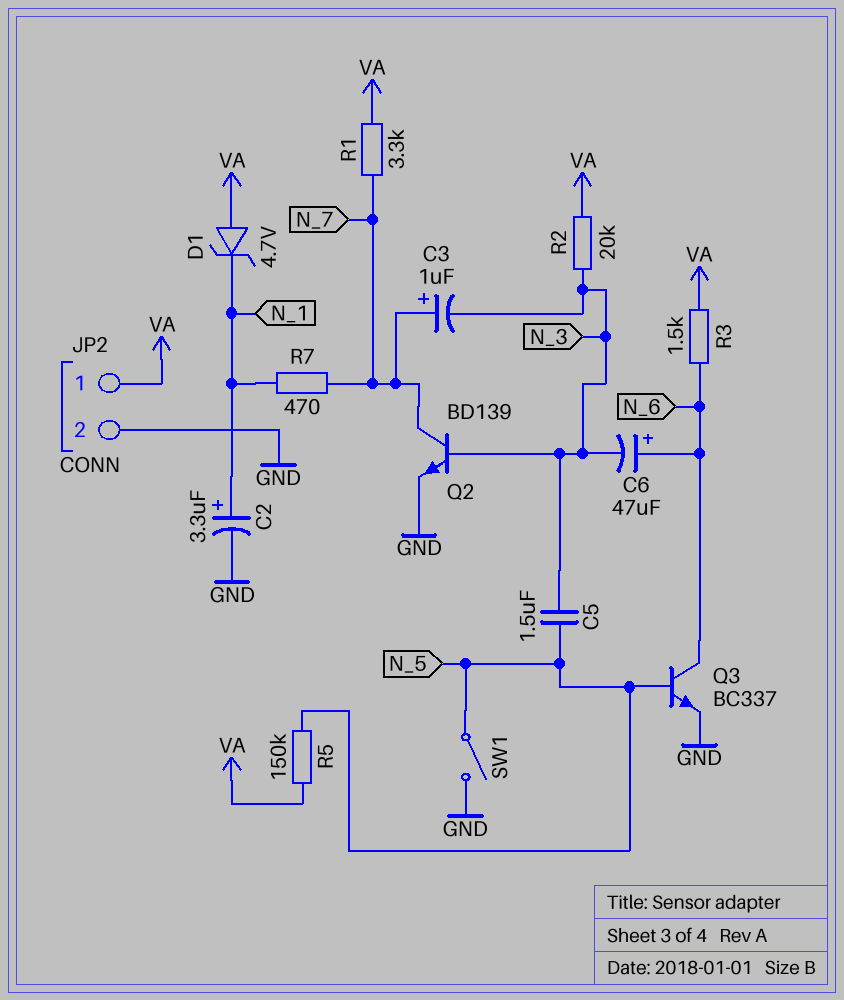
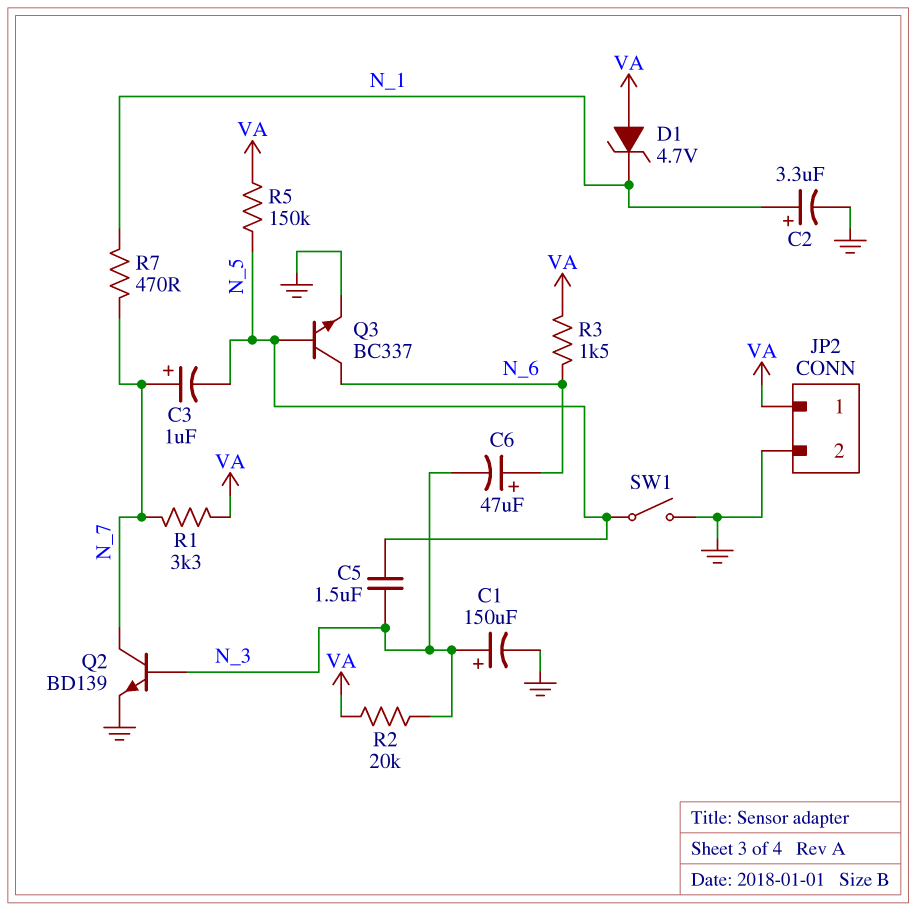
C1: none -> 150uF (plus N_3, minus GND)
C3: 1uF (plus N_7, minus N_3) -> 1uF (plus N_7, minus N_5)

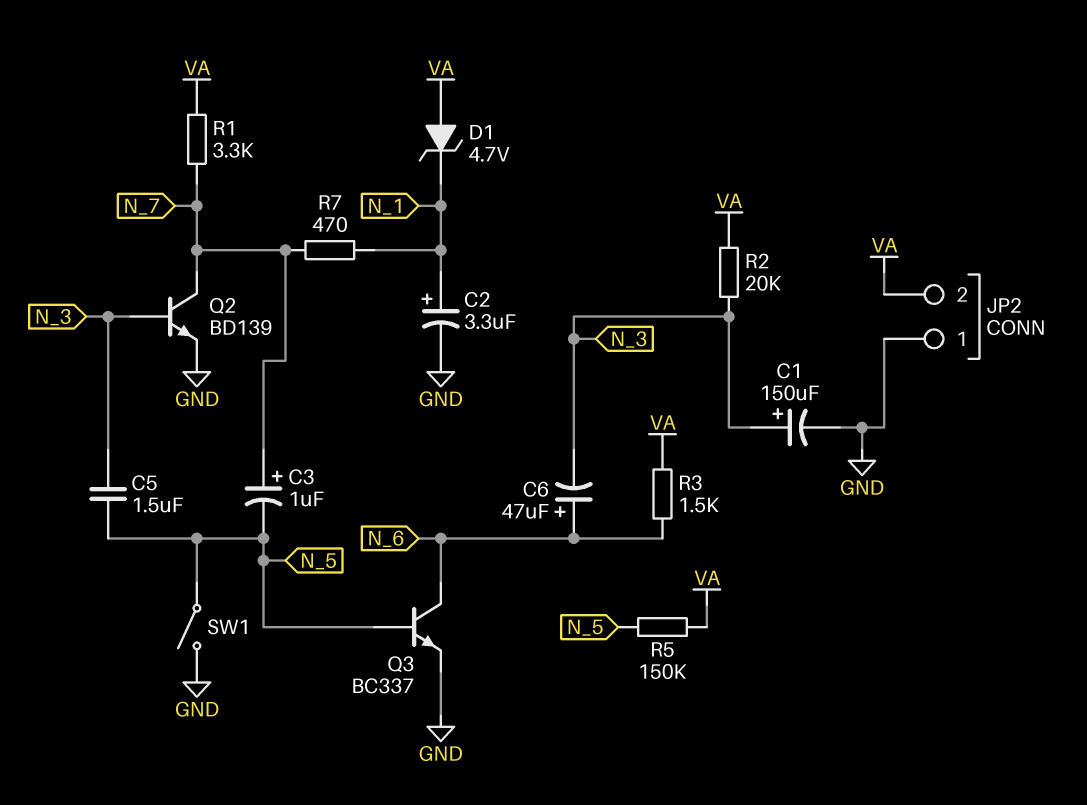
JP2 pin 1: VA -> GND
JP2 pin 2: GND -> VA

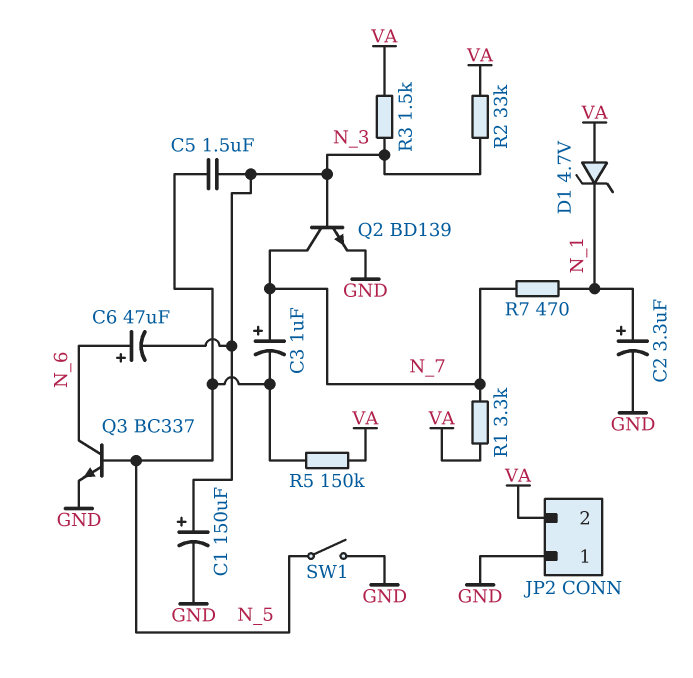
R2: 20k (N_3, VA) -> 33k (N_3, VA)
R3: 1.5k (N_6, VA) -> 1.5k (N_3, VA)

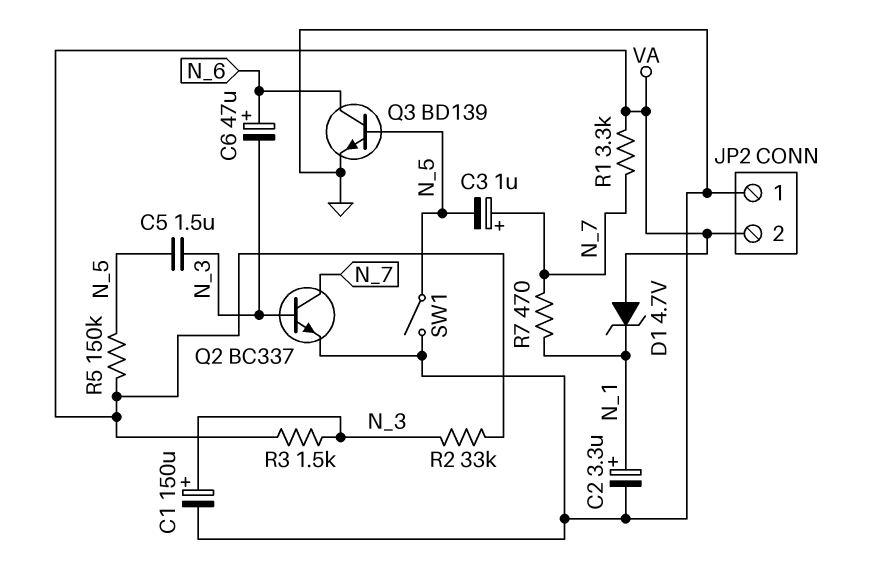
Q2: NPN BD139 (B N_3, C N_7, E GND) -> NPN BC337 (B N_3, C N_7, E GND)
Q3: NPN BC337 (B N_5, C N_6, E GND) -> NPN BD139 (B N_5, C N_6, E GND)

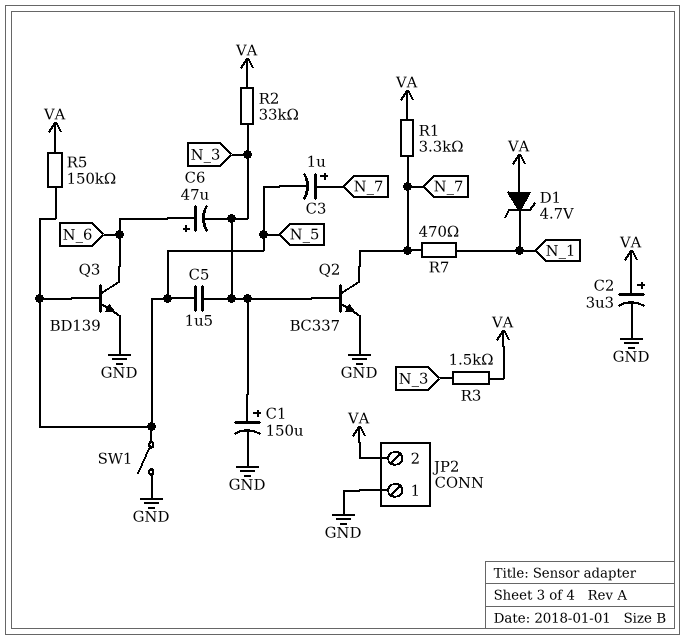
C2: 3.3uF (plus N_1, minus GND) -> 3.3uF (plus VA, minus GND)

